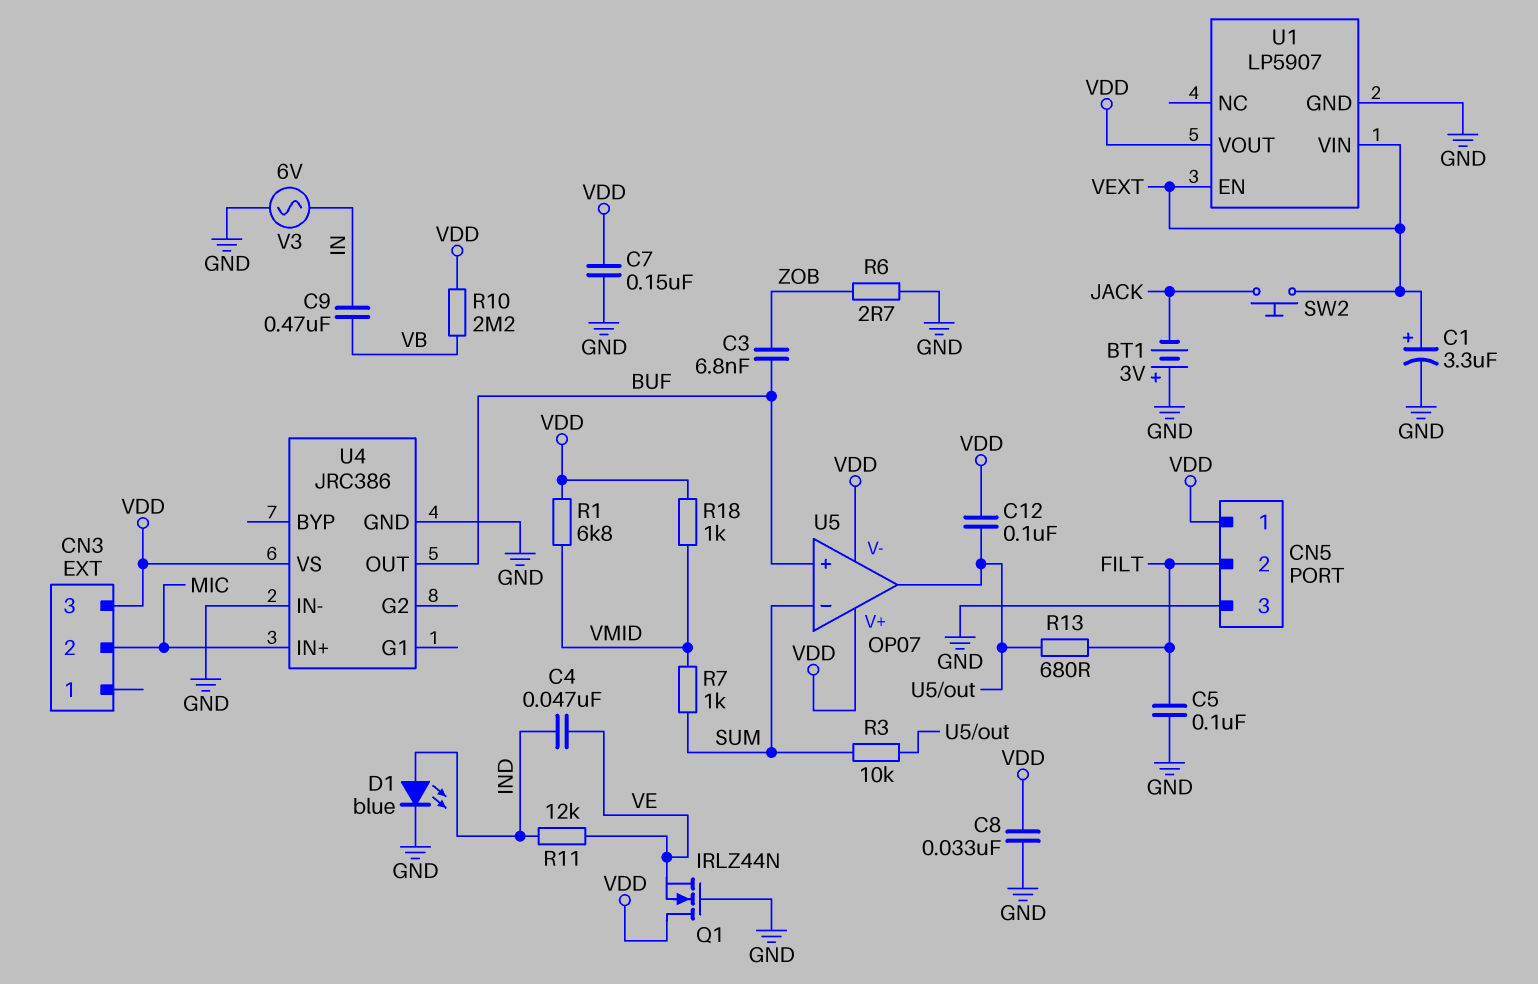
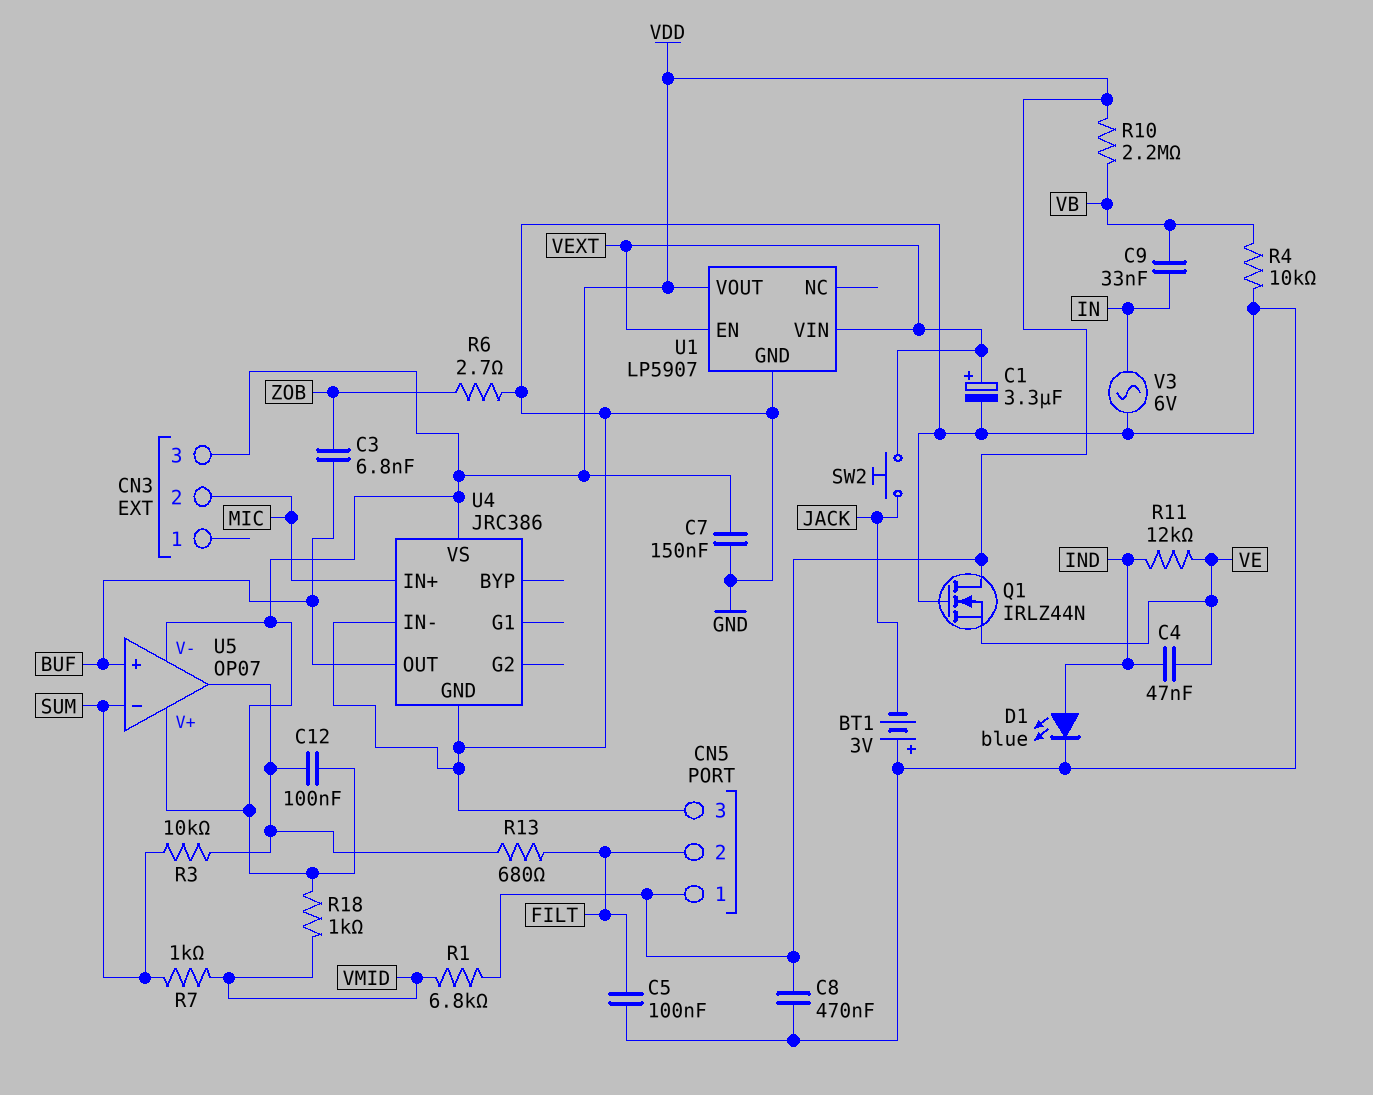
C8: 33nF (GND, VDD) -> 470nF (GND, VDD)
C9: 470nF (IN, VB) -> 33nF (IN, VB)
R4: none -> 10k (GND, VB)

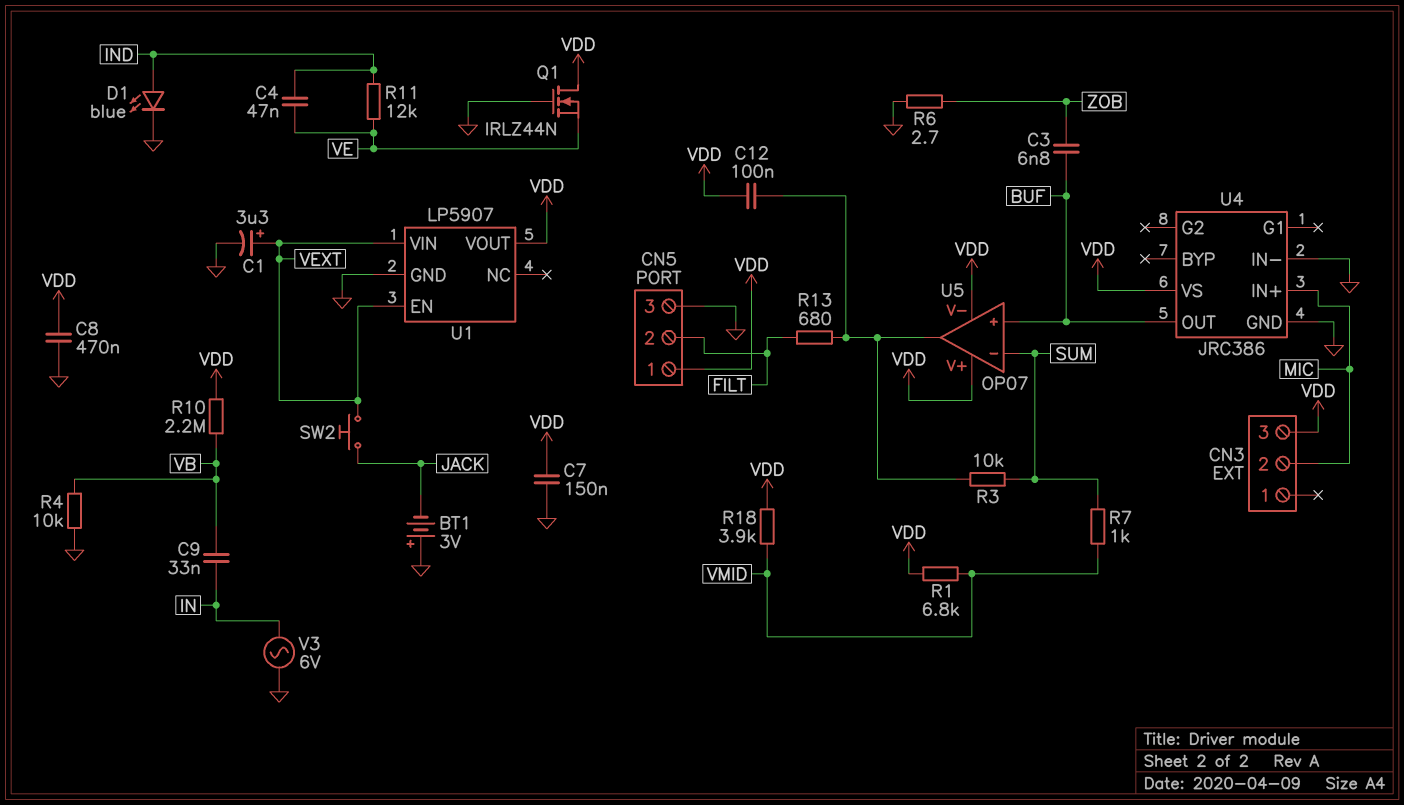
C5: 100nF (FILT, GND) -> none
R18: 1k (VDD, VMID) -> 3.9k (VDD, VMID)

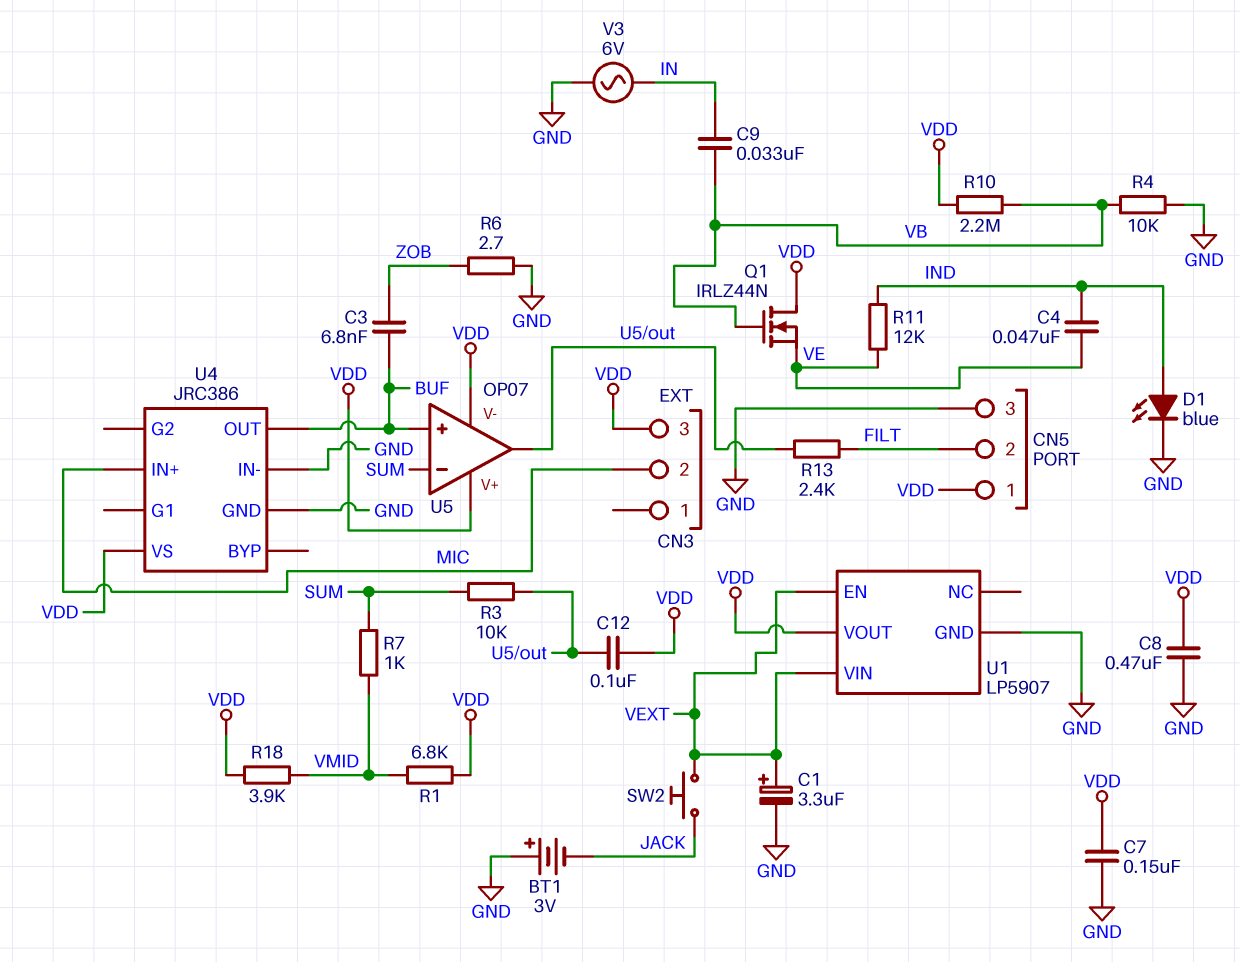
Q1: NMOS IRLZ44N (G GND, D VDD, S VE) -> NMOS IRLZ44N (G VB, D VDD, S VE)
R13: 680 (FILT, U5/out) -> 2.4k (FILT, U5/out)

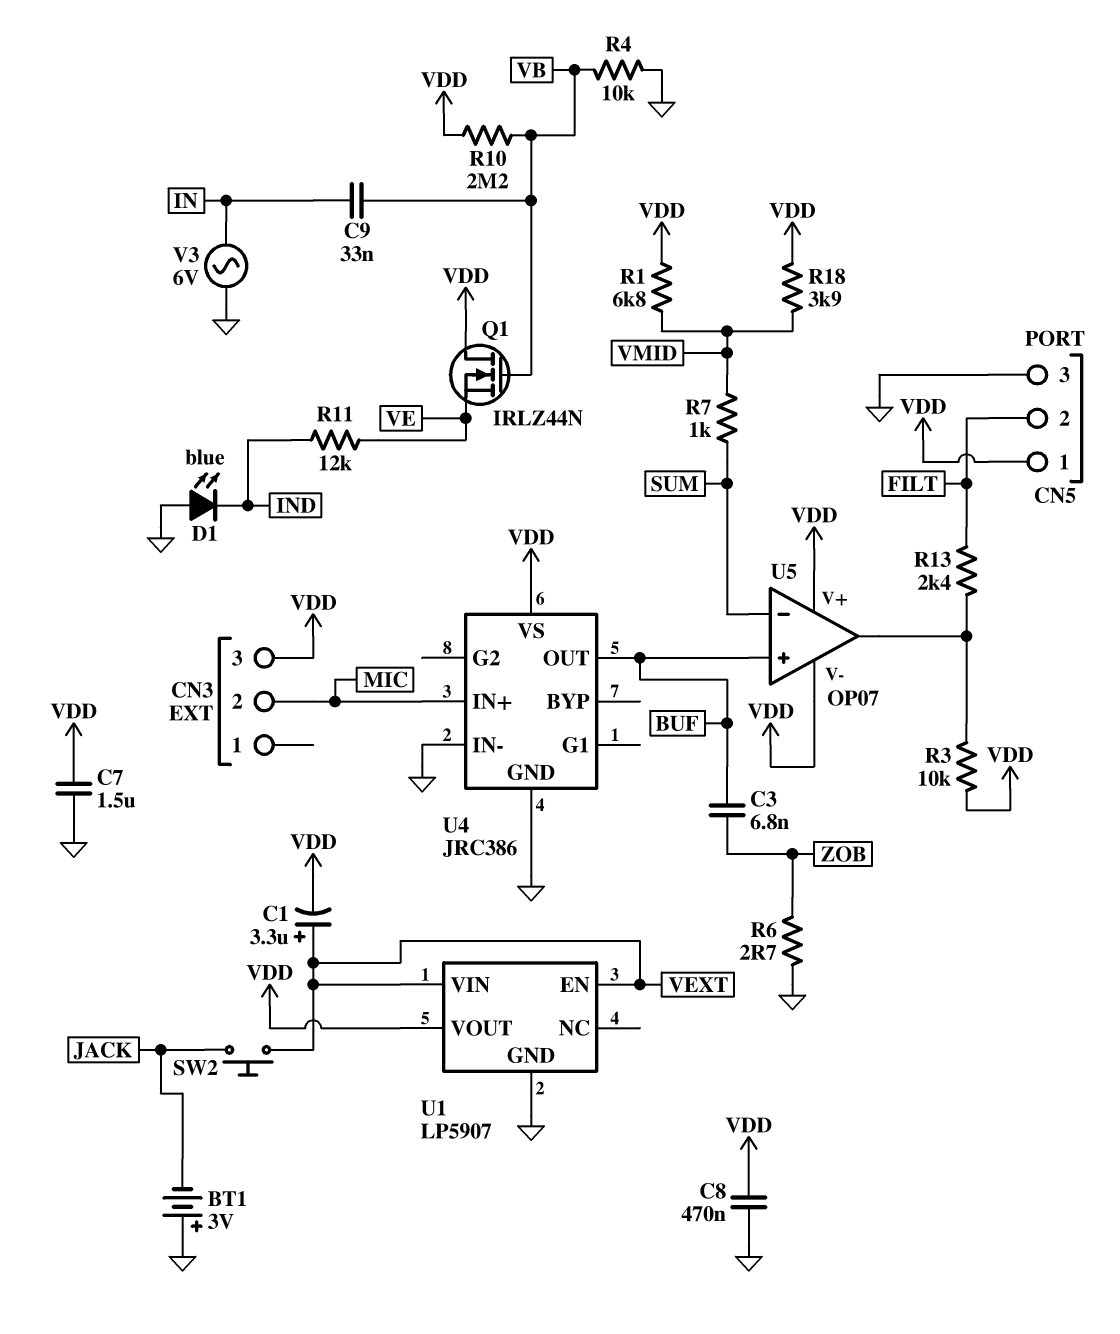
C1: 3.3uF (plus VEXT, minus GND) -> 3.3uF (plus VEXT, minus VDD)
C4: 47nF (IND, VE) -> none
C7: 150nF (GND, VDD) -> 1.5uF (GND, VDD)
C12: 100nF (U5/out, VDD) -> none
D1: LED blue (A IND, K GND) -> LED blue (A GND, K IND)
R3: 10k (SUM, U5/out) -> 10k (U5/out, VDD)

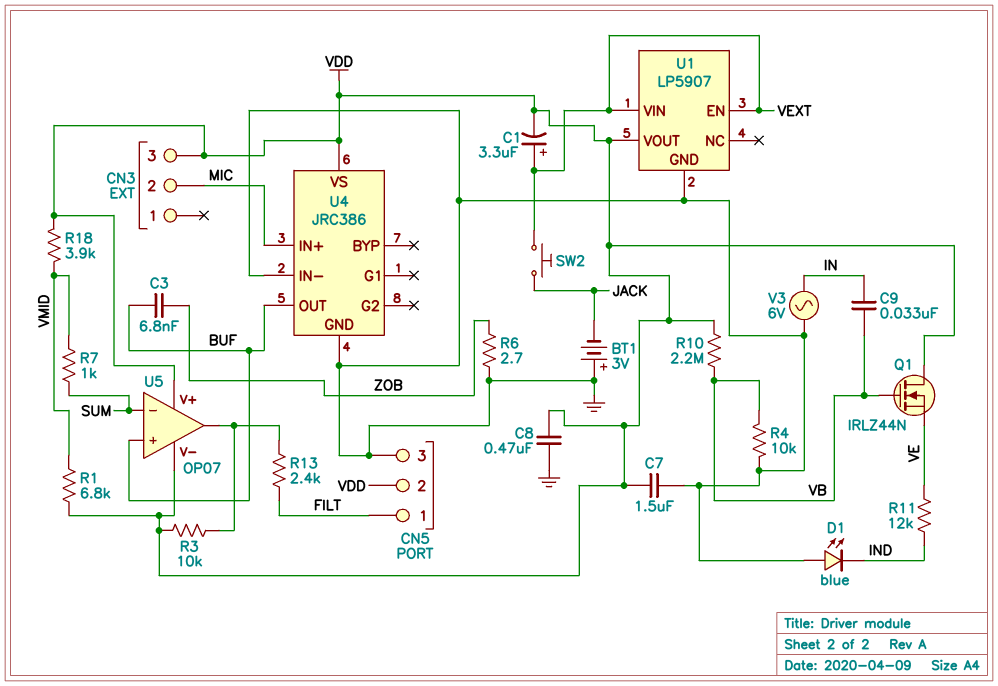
CN5 pin 1: VDD -> FILT
CN5 pin 2: FILT -> VDD

